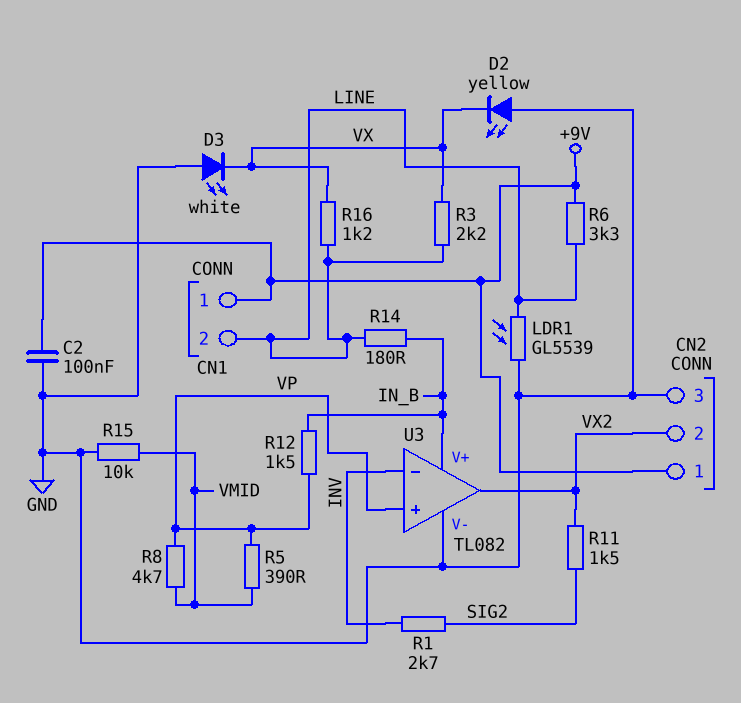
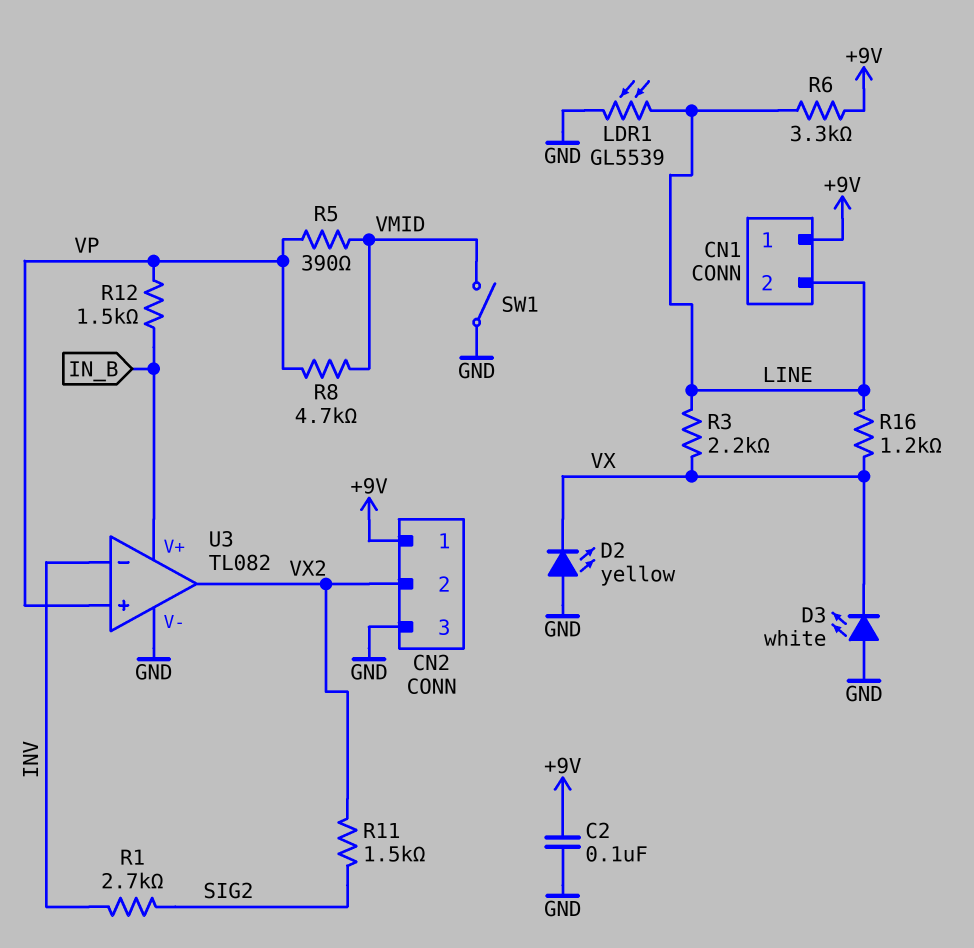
R14: 180 (IN_B, LINE) -> none
R15: 10k (GND, VMID) -> none
SW1: none -> switch (GND, VMID)

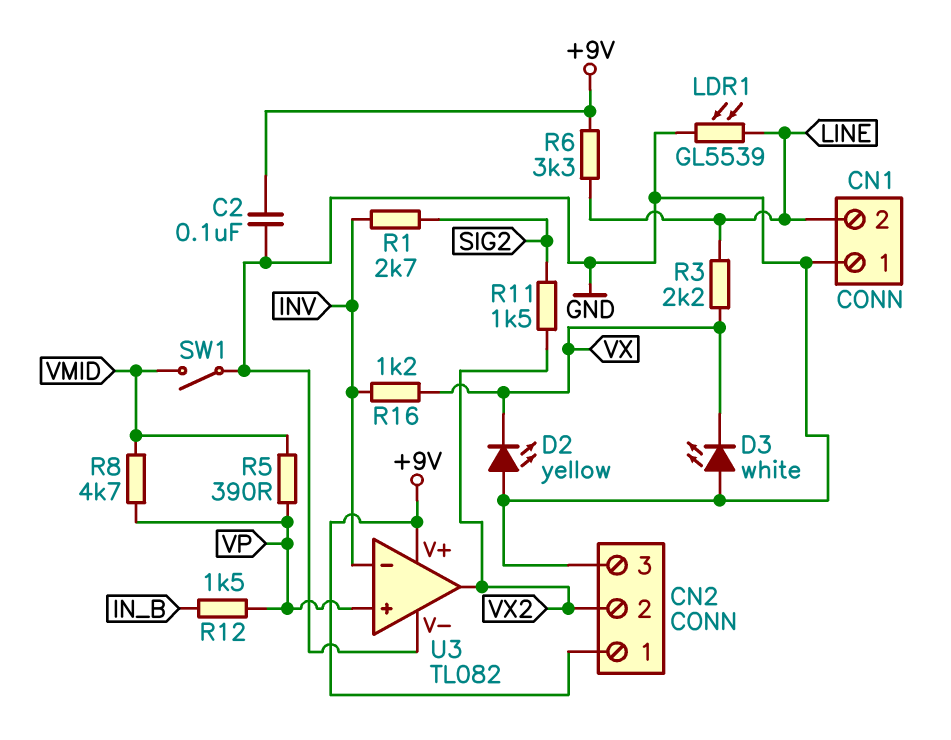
CN1 pin 1: +9V -> GND
R16: 1.2k (LINE, VX) -> 1.2k (INV, VX)
U3 pin V+: IN_B -> +9V

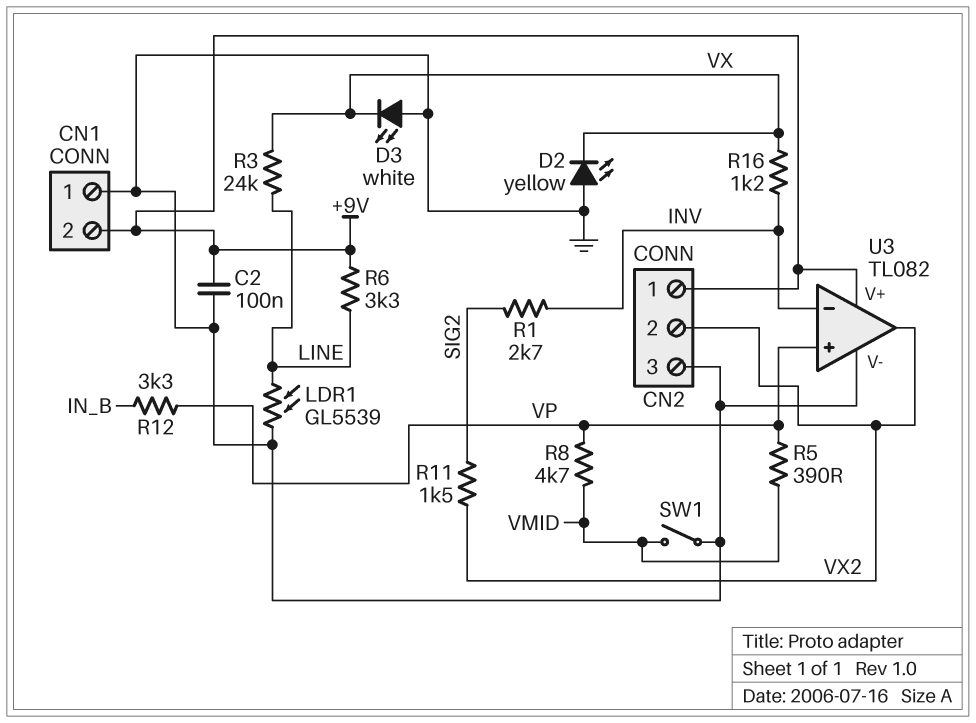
CN1 pin 2: LINE -> +9V
R3: 2.2k (LINE, VX) -> 24k (LINE, VX)
R12: 1.5k (IN_B, VP) -> 3.3k (IN_B, VP)

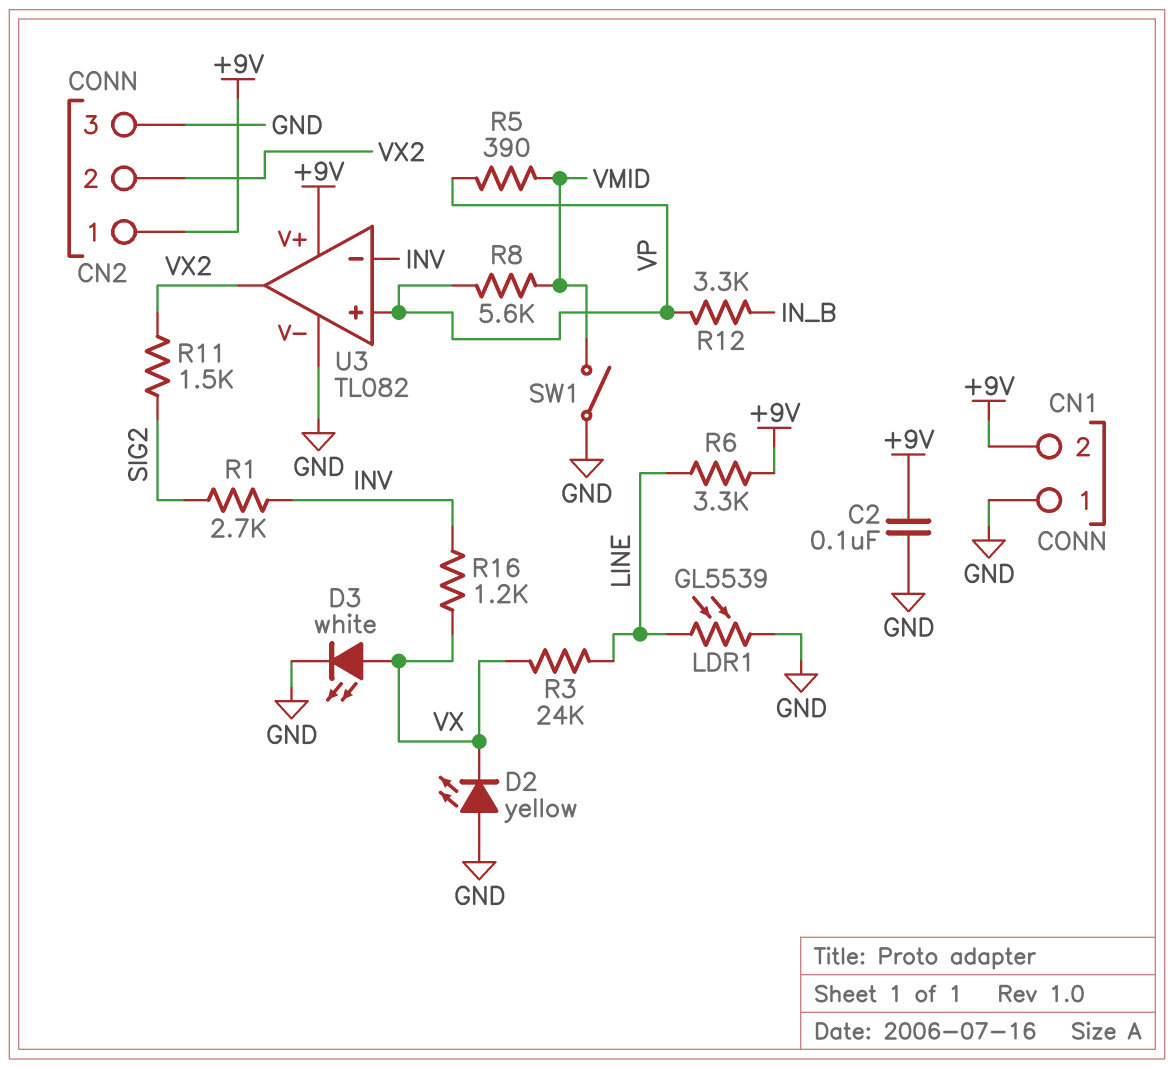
D3: LED white (A GND, K VX) -> LED white (A VX, K GND)
R8: 4.7k (VMID, VP) -> 5.6k (VMID, VP)

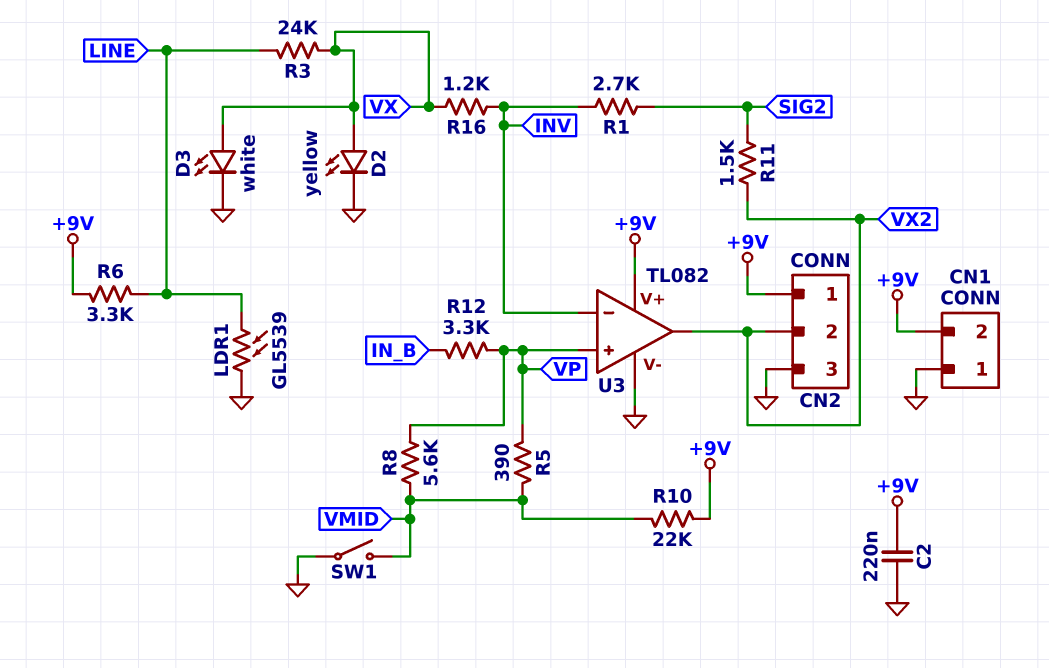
C2: 100nF (+9V, GND) -> 220nF (+9V, GND)
D2: LED yellow (A GND, K VX) -> LED yellow (A VX, K GND)
R10: none -> 22k (+9V, VMID)

